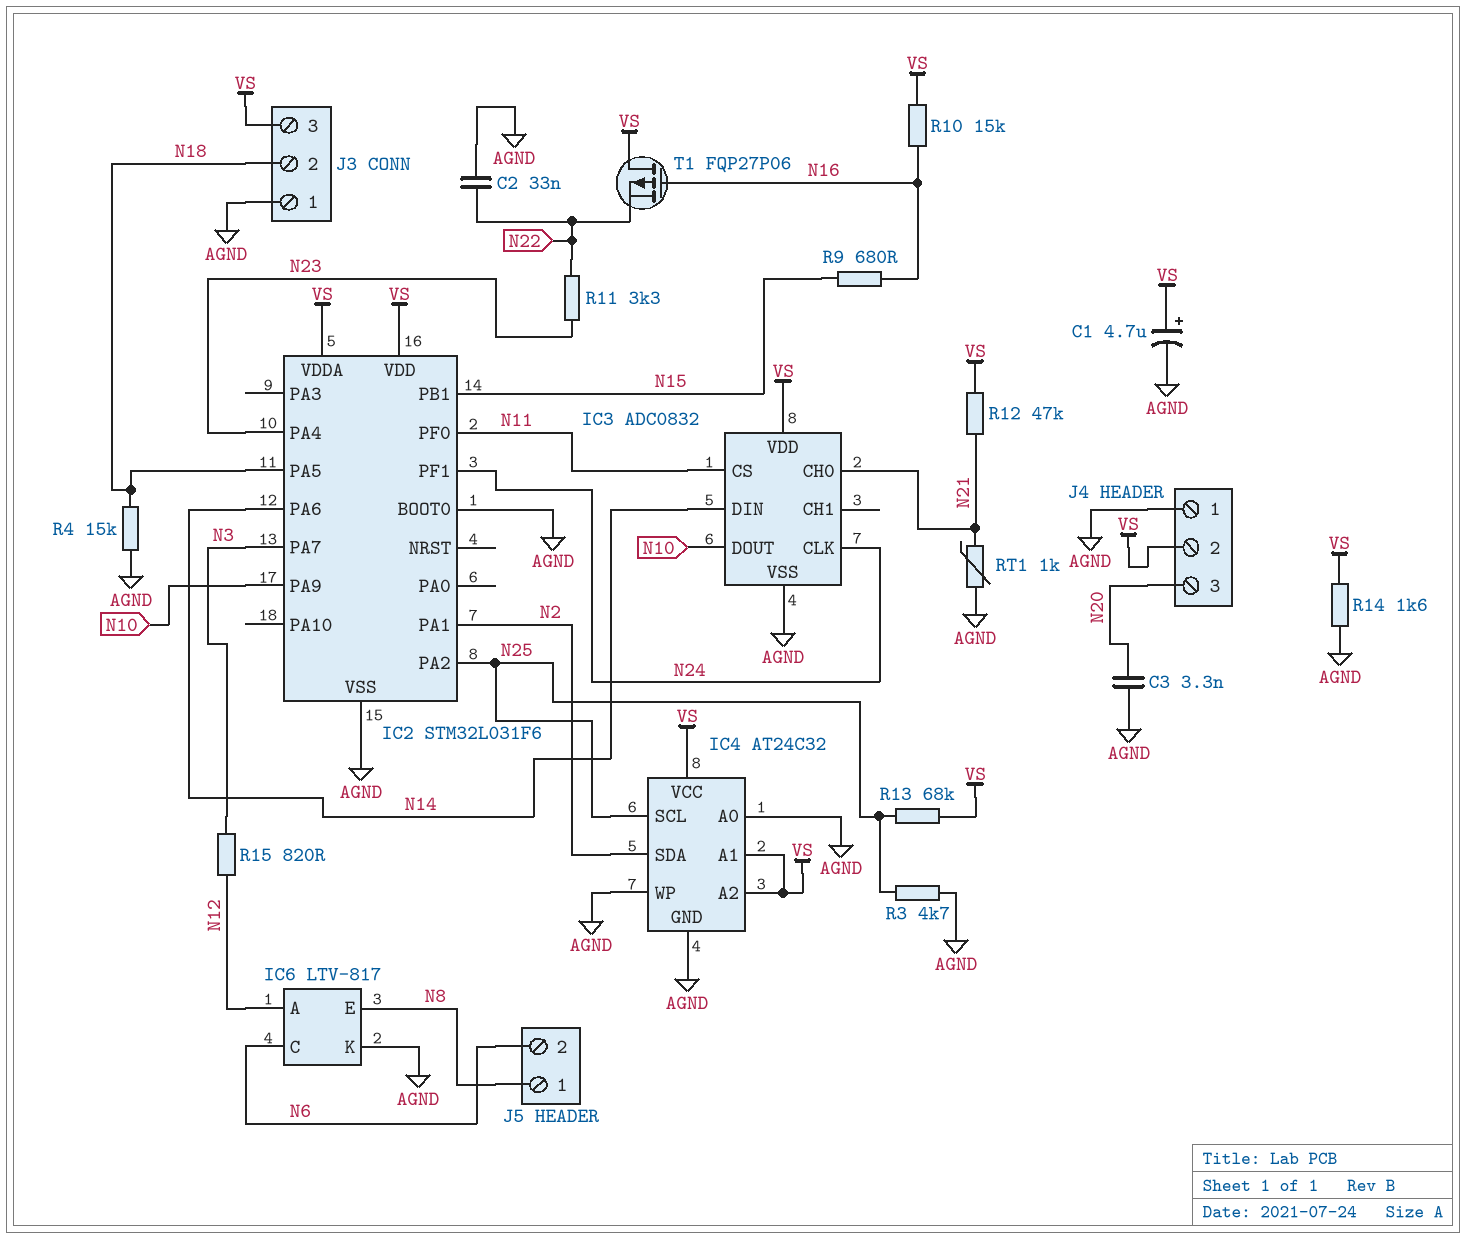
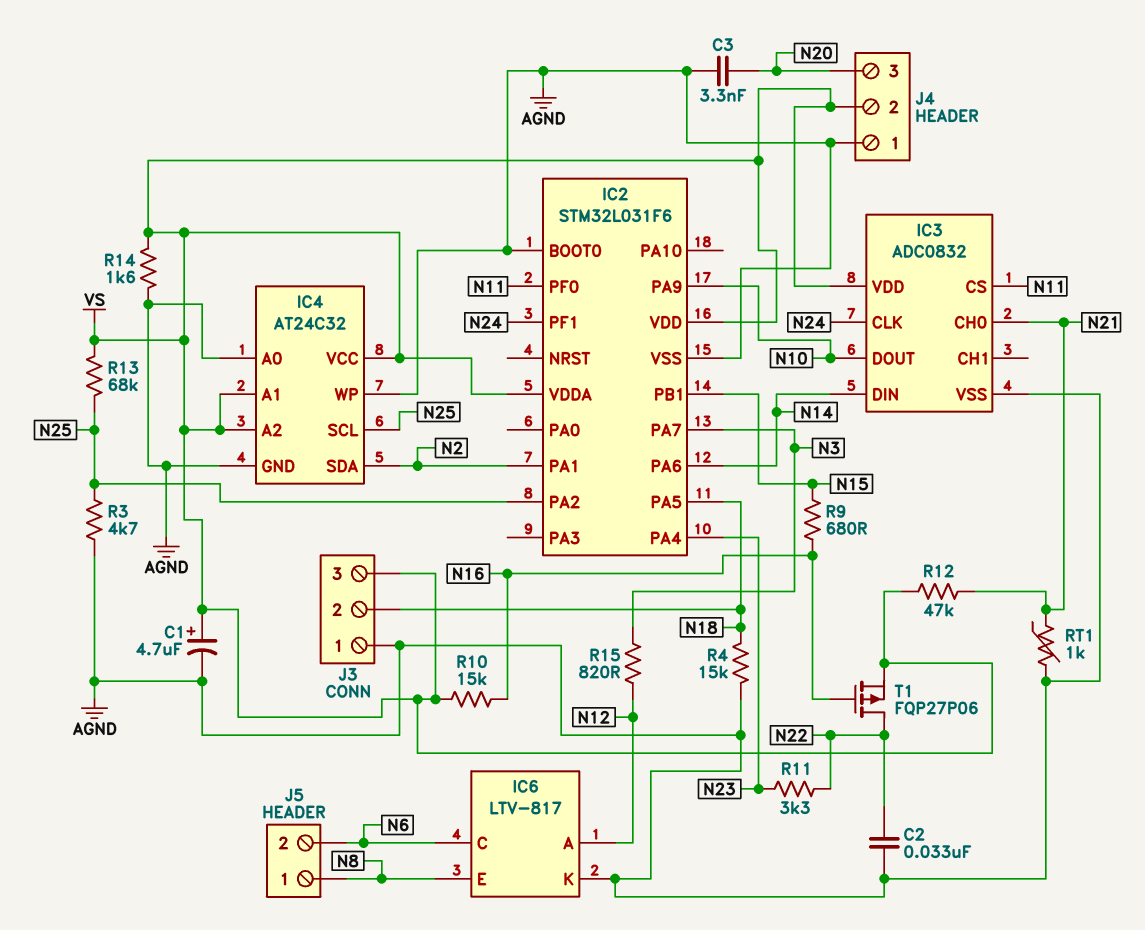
T1: PMOS FQP27P06 (G N16, D VS, S N22) -> PMOS FQP27P06 (G N16, D N22, S VS)

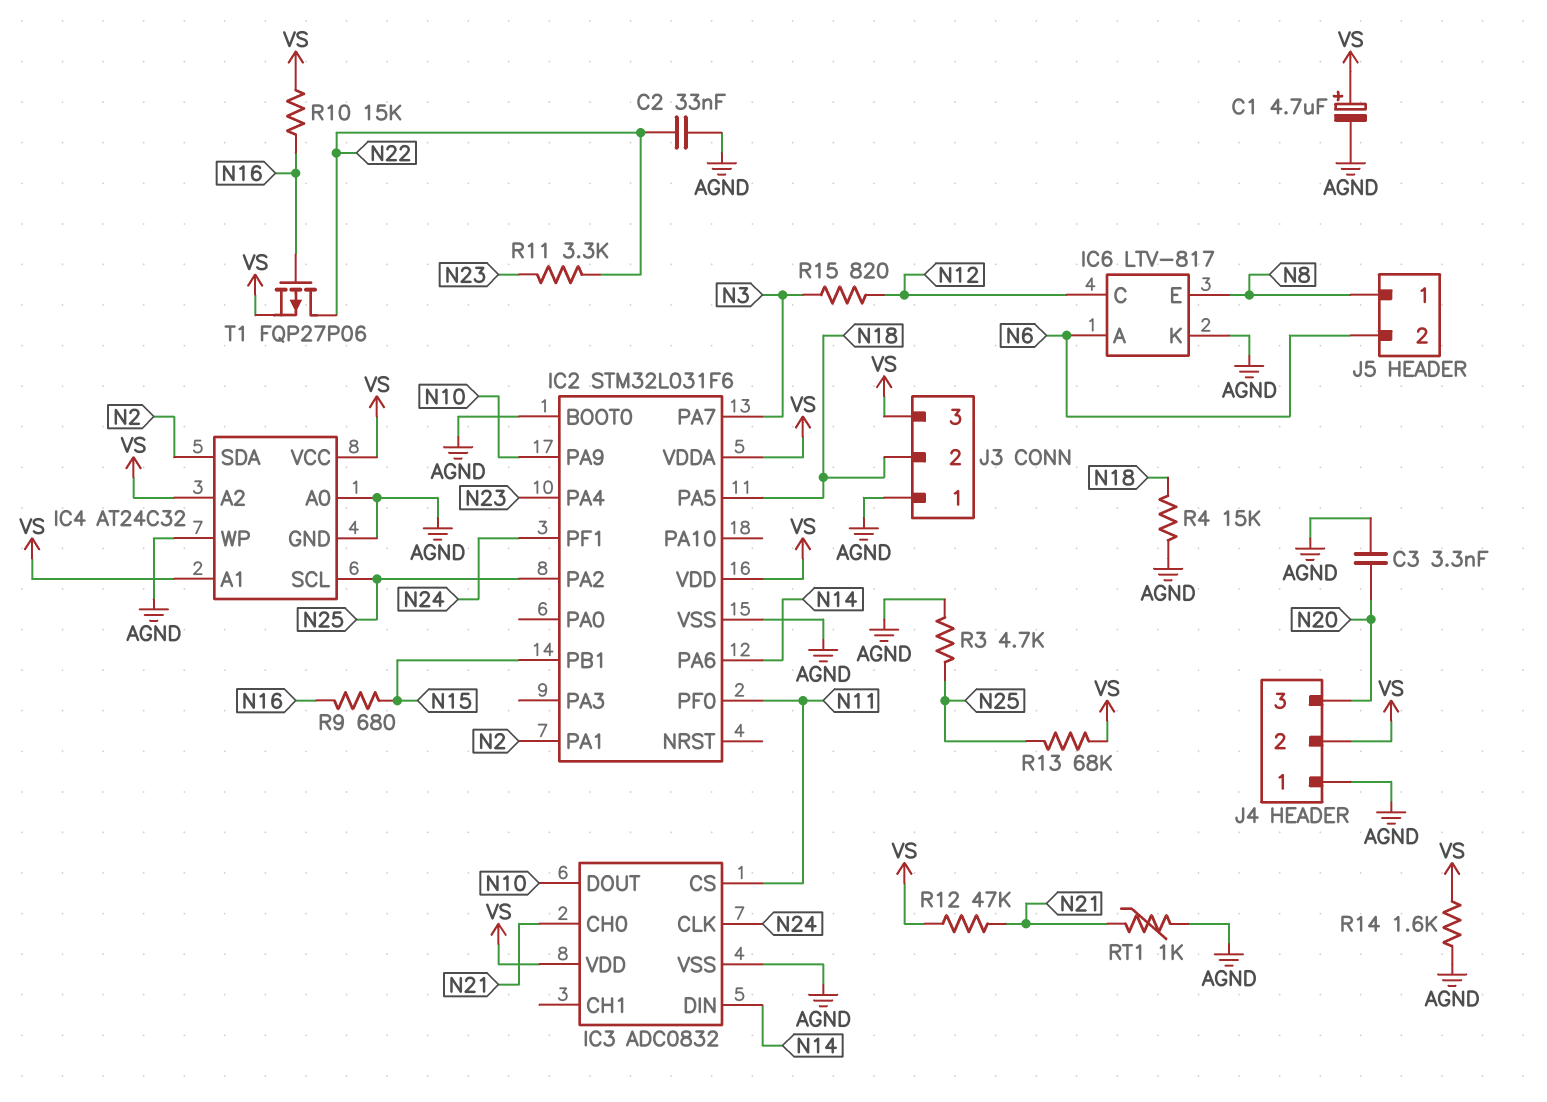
IC6 pin A: N12 -> N6
IC6 pin C: N6 -> N12

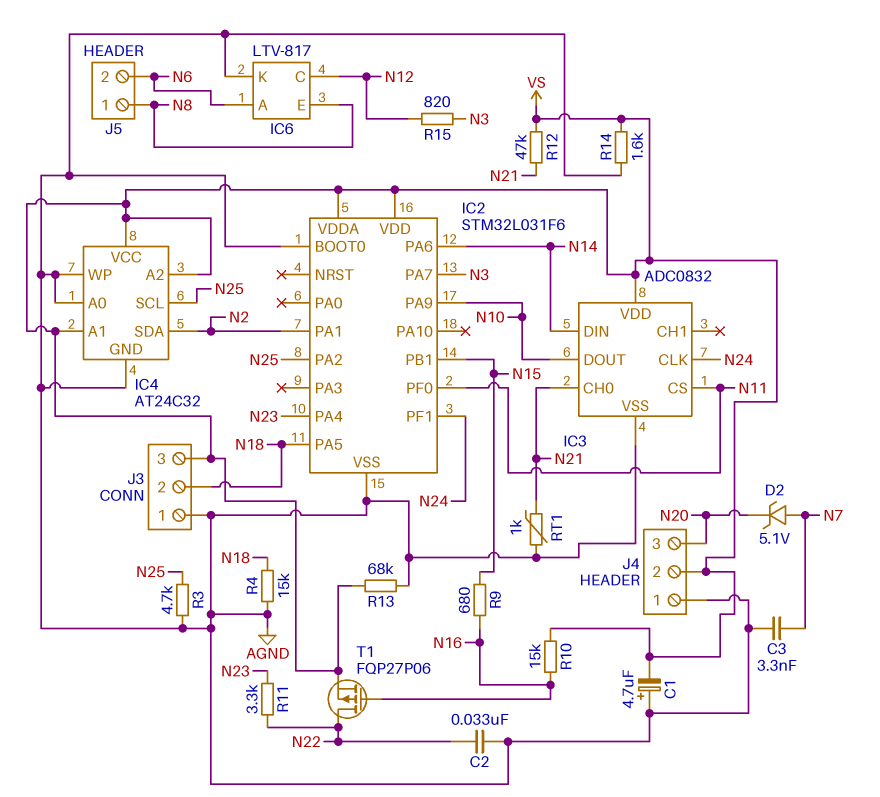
C1: 4.7uF (plus VS, minus AGND) -> 4.7uF (plus AGND, minus VS)
C3: 3.3nF (AGND, N20) -> 3.3nF (AGND, N7)
D2: none -> zener 5.1V (A N7, K N20)
R13: 68k (N25, VS) -> 68k (AGND, VS)

